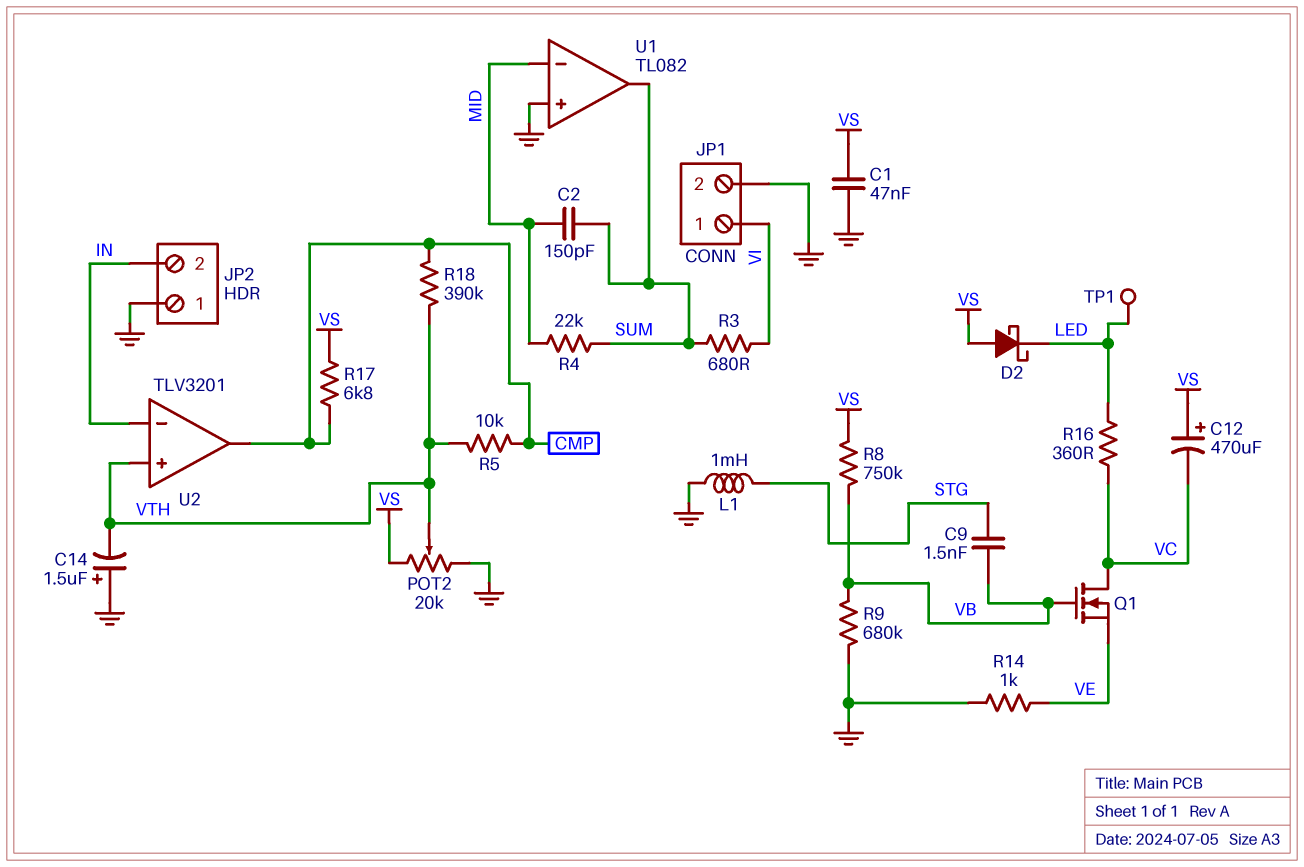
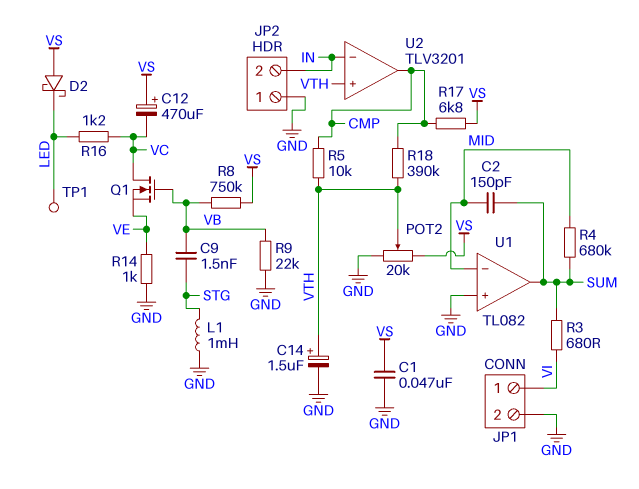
C14: 1.5uF (plus GND, minus VTH) -> 1.5uF (plus VTH, minus GND)
R4: 22k (MID, SUM) -> 680k (MID, SUM)
R9: 680k (GND, VB) -> 22k (GND, VB)
R16: 360 (LED, VC) -> 1.2k (LED, VC)

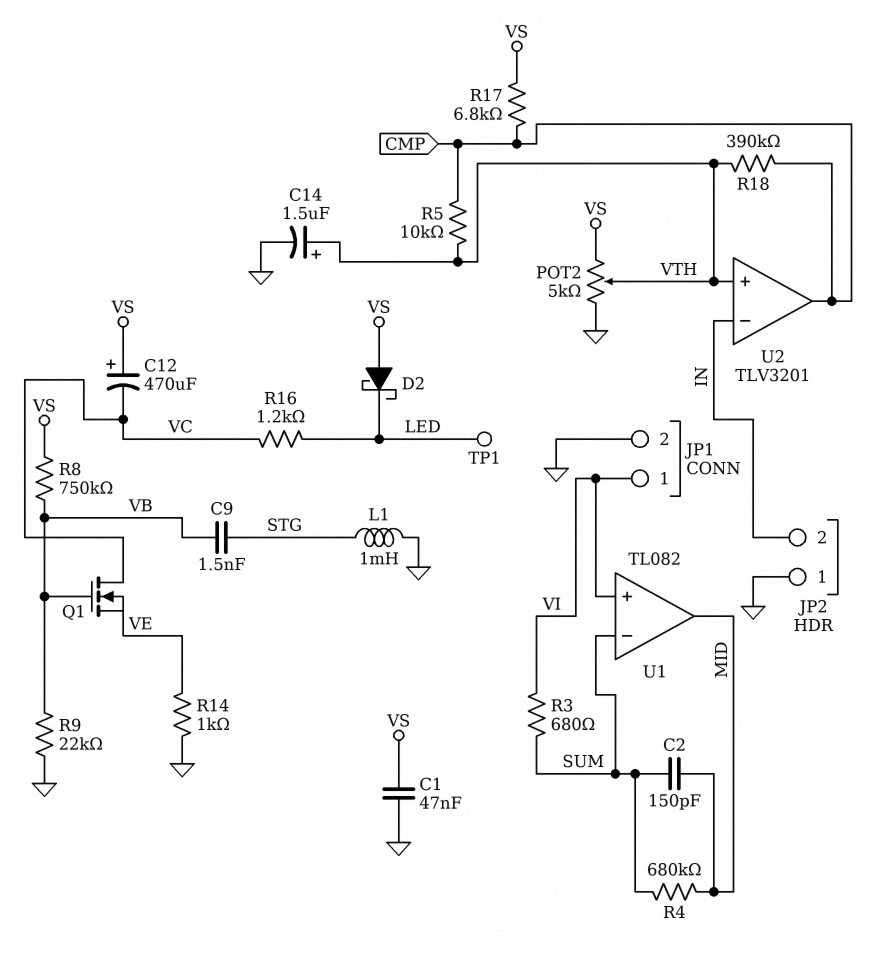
POT2: 20k (GND, VS, wiper VTH) -> 5k (GND, VS, wiper VTH)
U1 pin in+: GND -> VI
U1 pin in-: MID -> SUM
U1 pin out: SUM -> MID

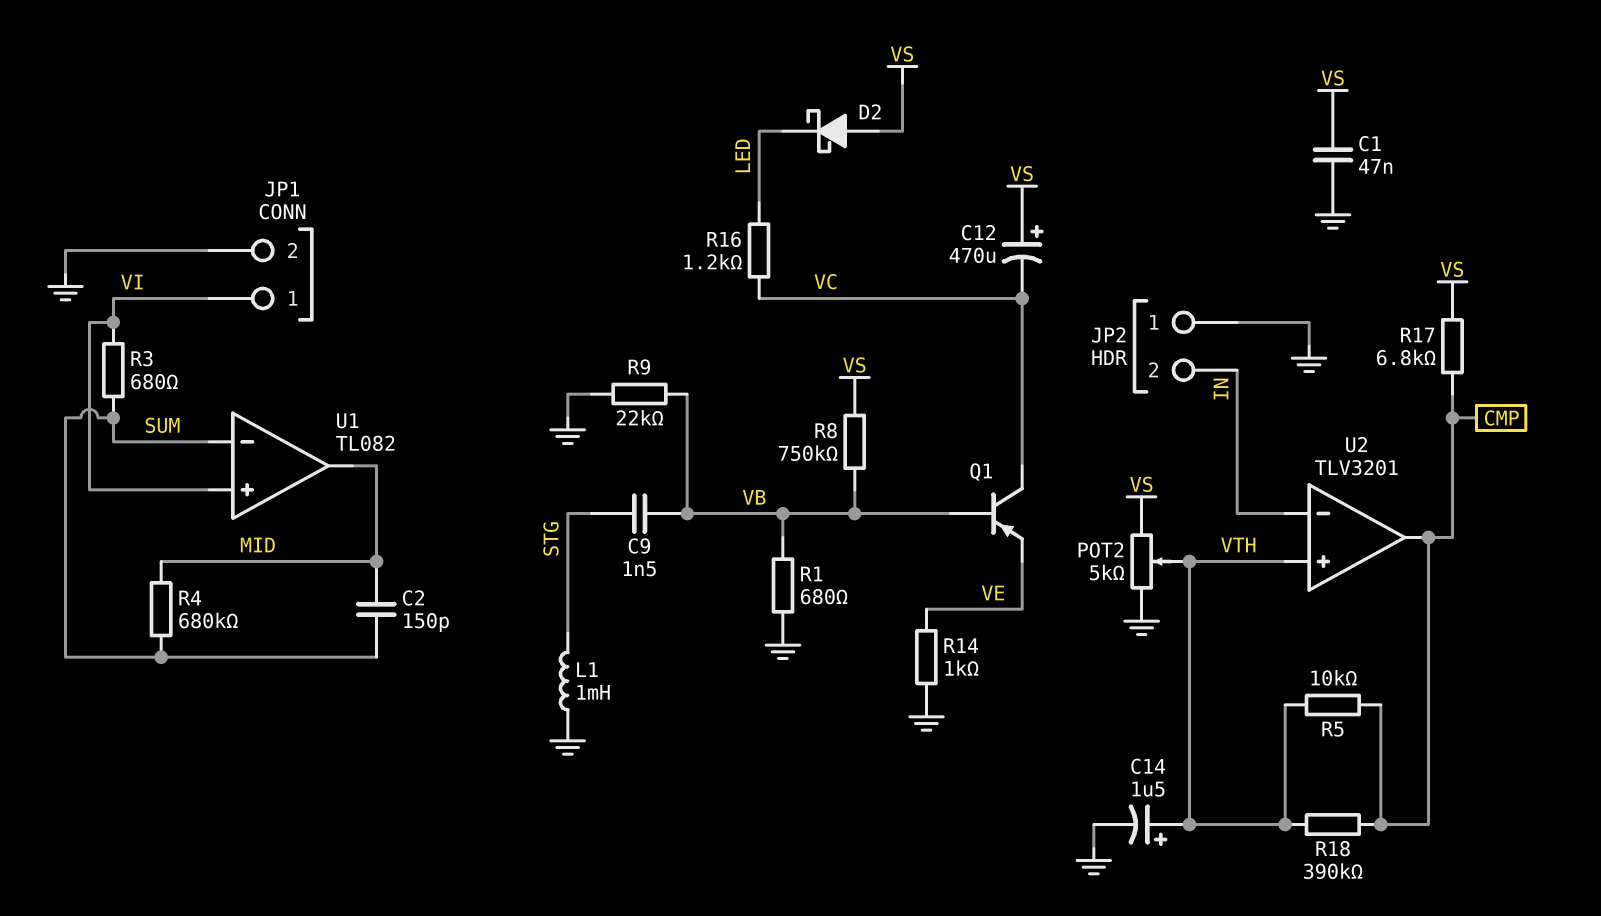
Q1: NMOS (G VB, D VC, S VE) -> PNP (B VB, C VC, E VE)
R1: none -> 680 (GND, VB)
TP1: test point (LED) -> none

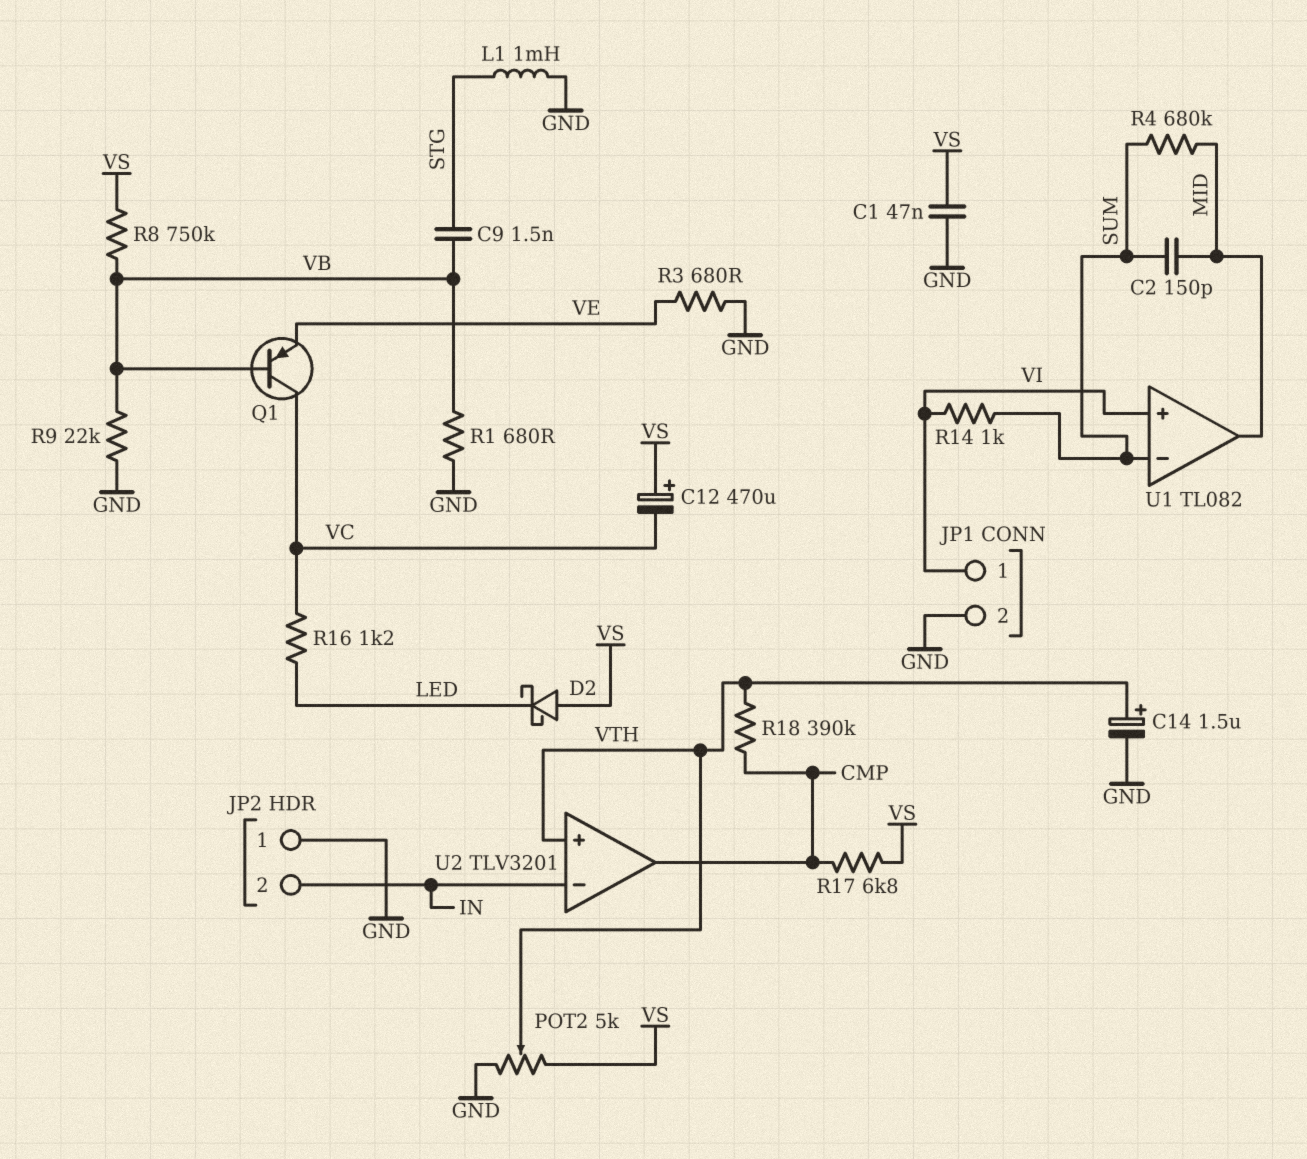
R3: 680 (SUM, VI) -> 680 (GND, VE)
R5: 10k (CMP, VTH) -> none
R14: 1k (GND, VE) -> 1k (SUM, VI)

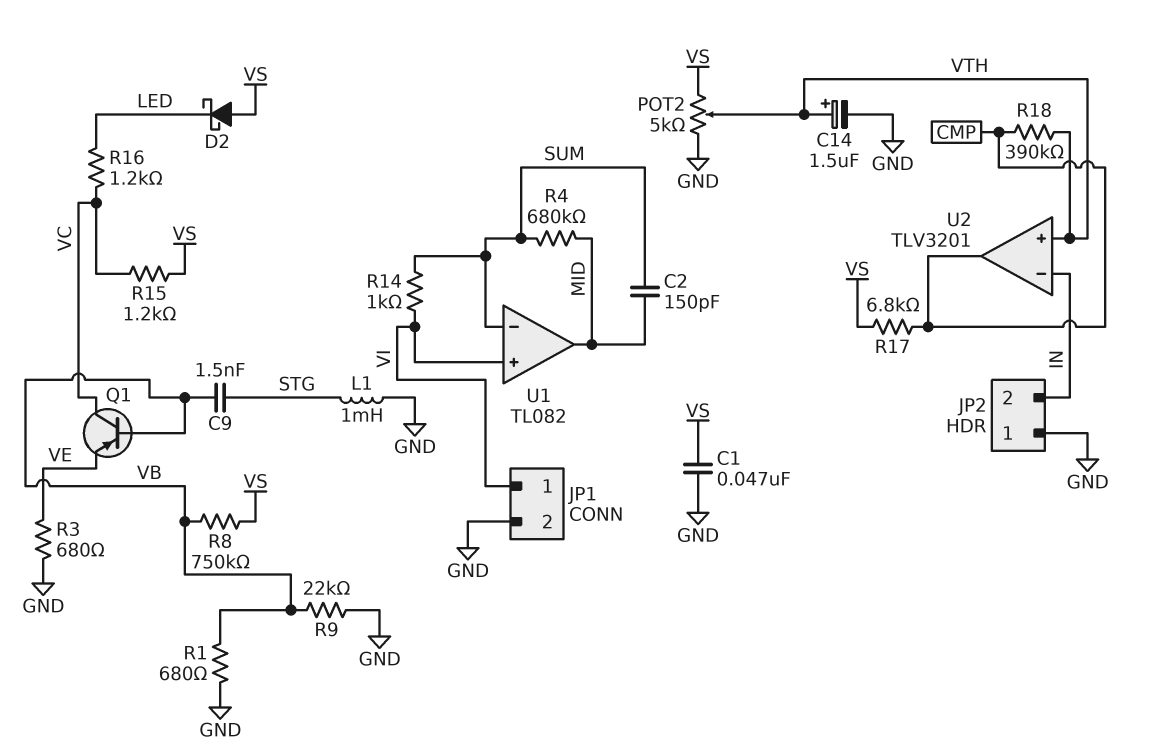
C12: 470uF (plus VS, minus VC) -> none
R15: none -> 1.2k (VC, VS)

